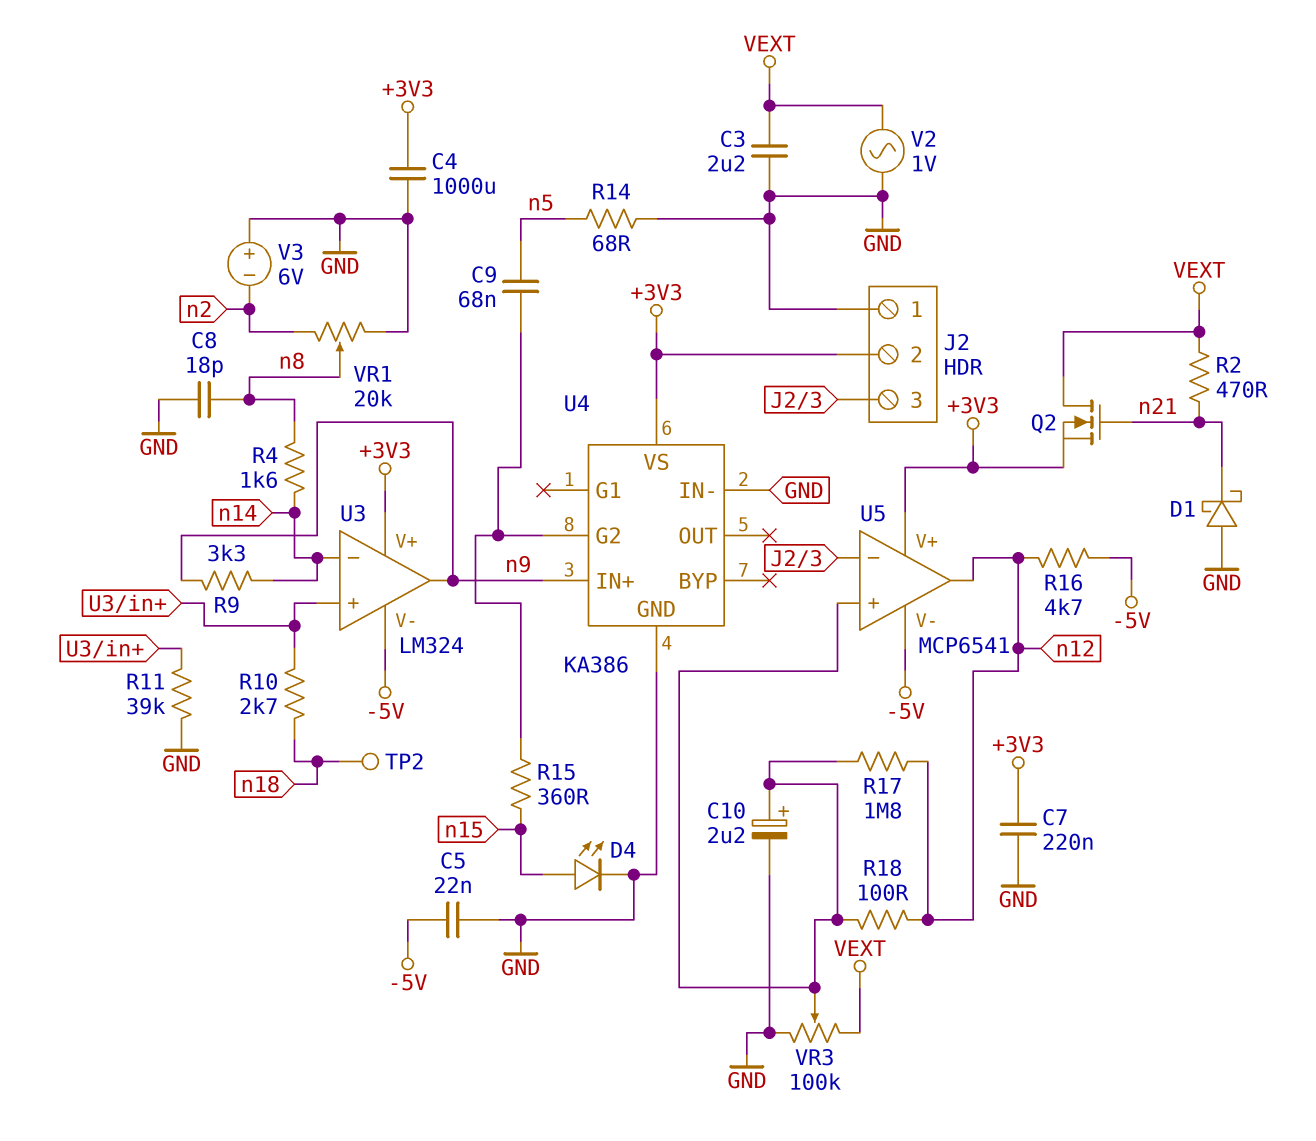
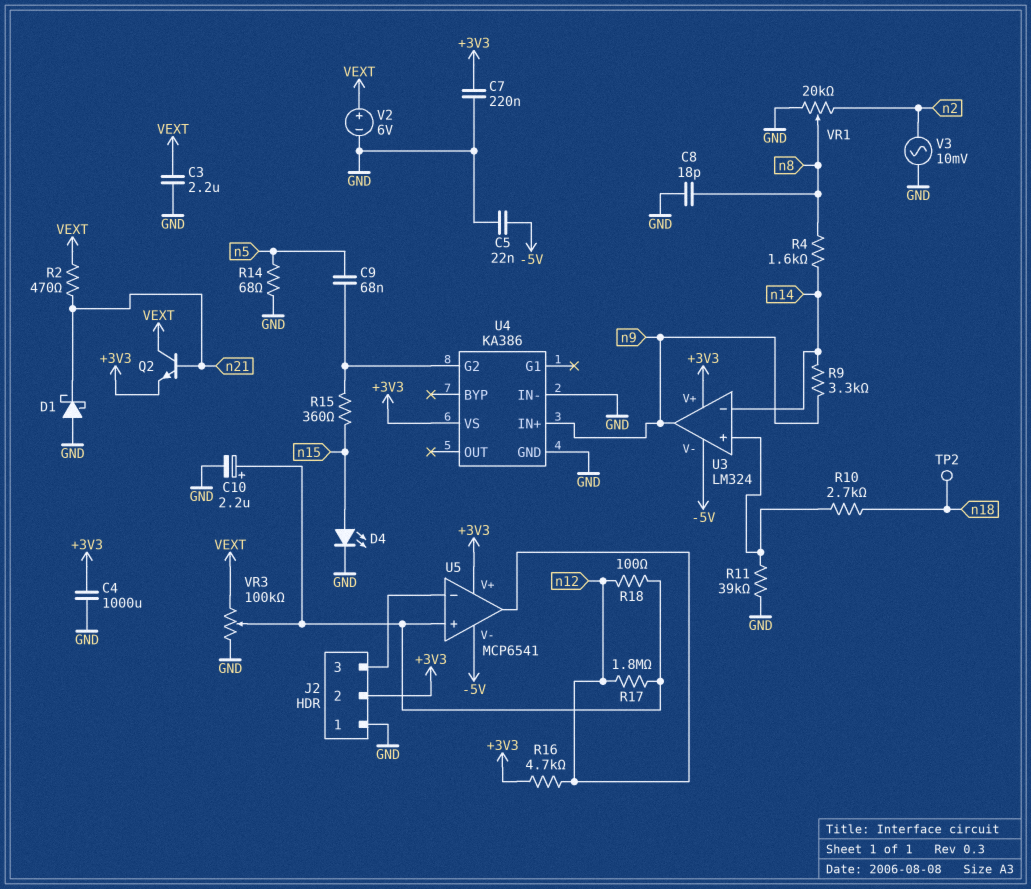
Q2: NMOS (G n21, D VEXT, S +3V3) -> NPN (B n21, C VEXT, E +3V3)
R16: 4.7k (-5V, n12) -> 4.7k (+3V3, n12)
V2: AC 1V (GND, VEXT) -> 6V (plus VEXT, minus GND)
V3: 6V (plus GND, minus n2) -> AC 10mV (GND, n2)

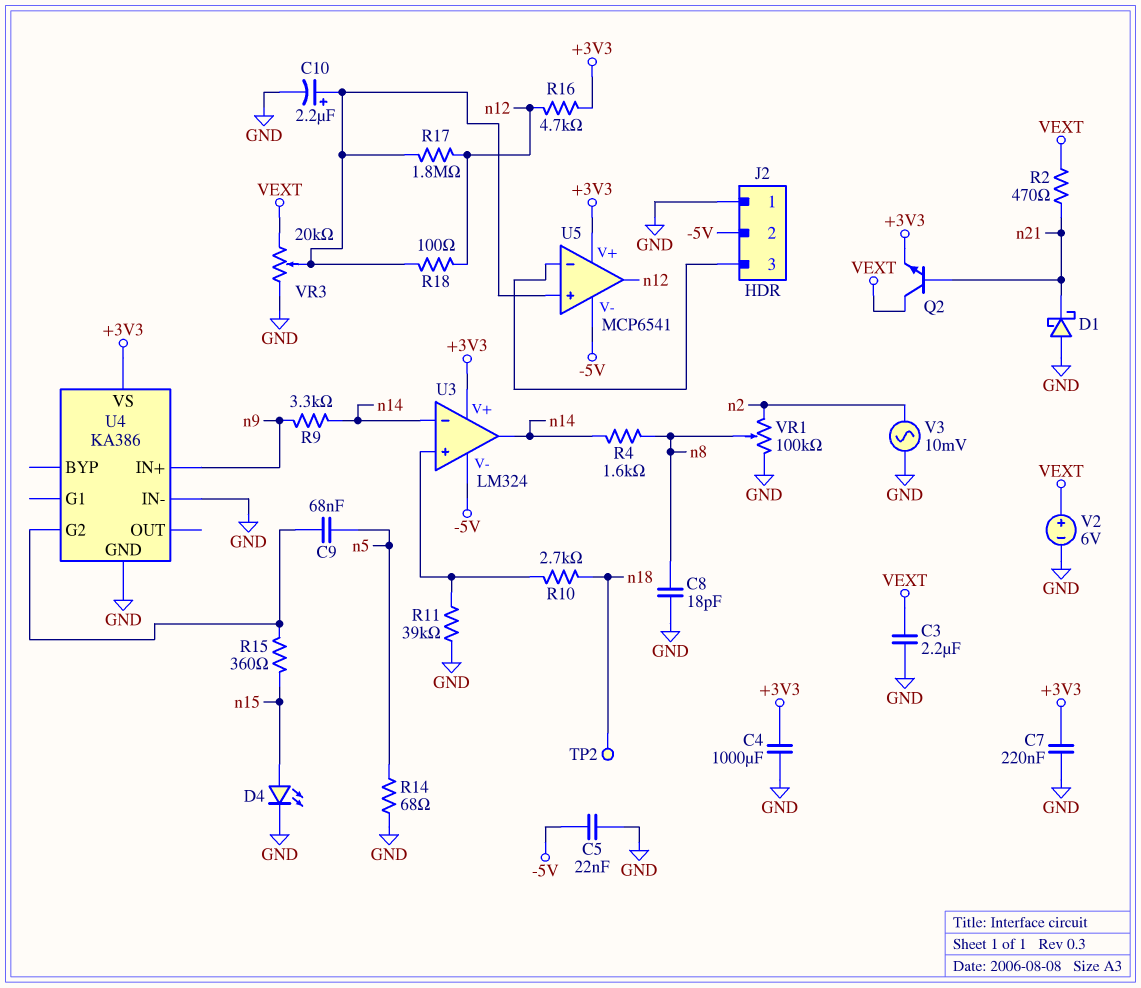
J2 pin 2: +3V3 -> -5V
U3 pin out: n9 -> n14
VR1: 20k (GND, n2, wiper n8) -> 100k (GND, n2, wiper n8)
VR3: 100k (GND, VEXT, wiper U5/in+) -> 20k (GND, VEXT, wiper U5/in+)

